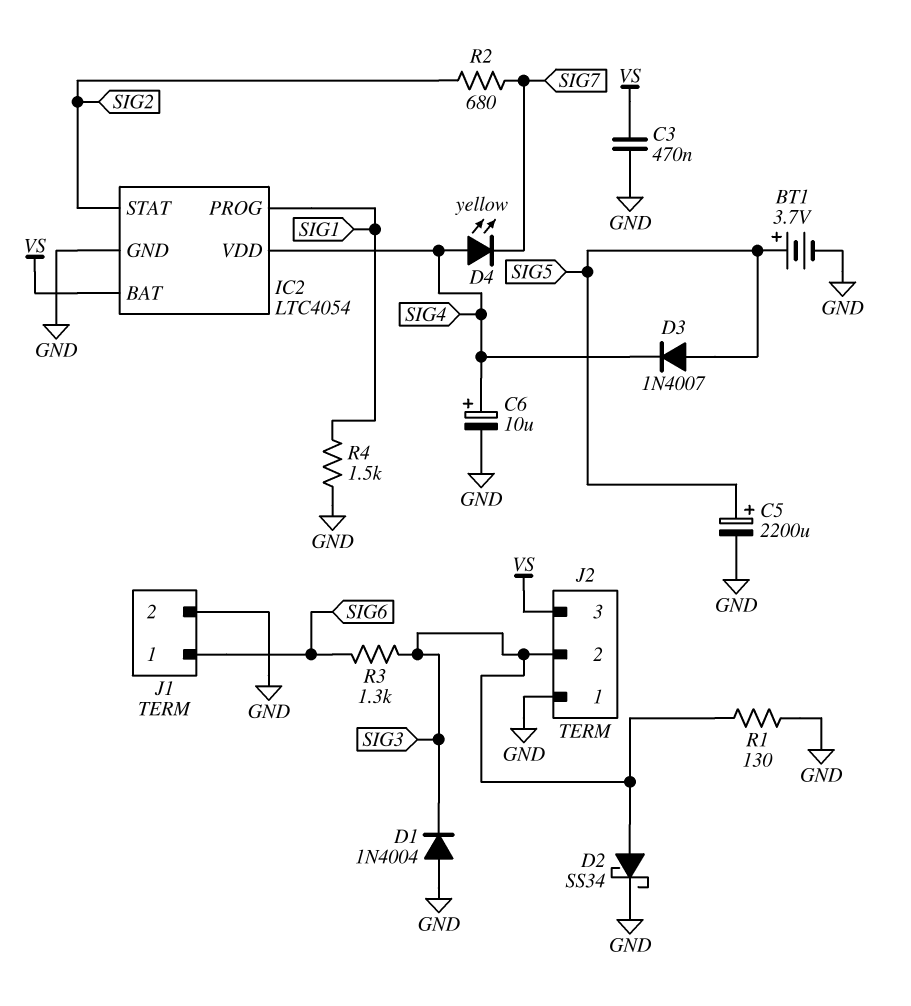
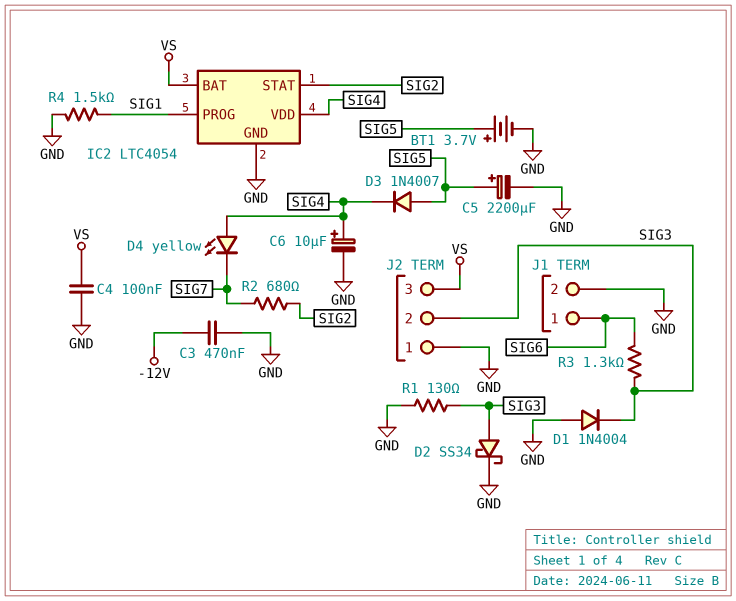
C3: 470nF (GND, VS) -> 470nF (-12V, GND)
C4: none -> 100nF (GND, VS)

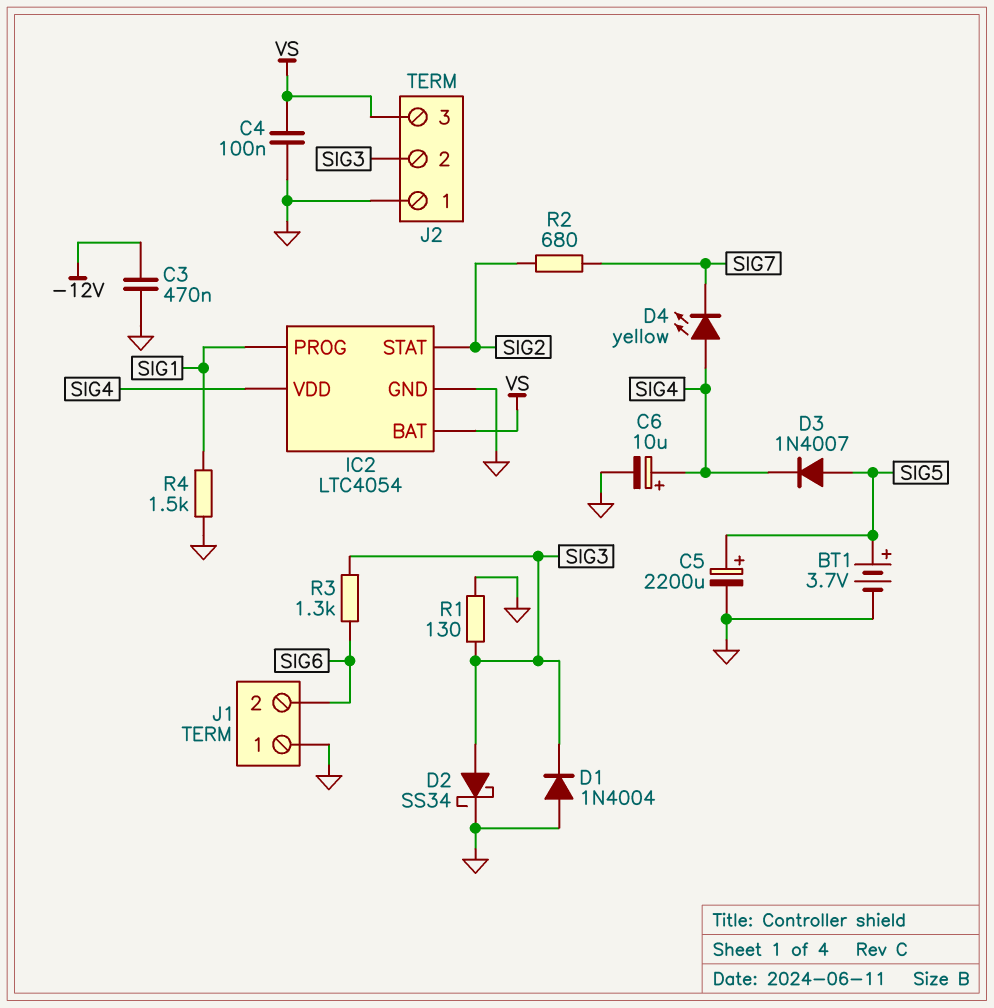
J1 pin 1: SIG6 -> GND
J1 pin 2: GND -> SIG6

